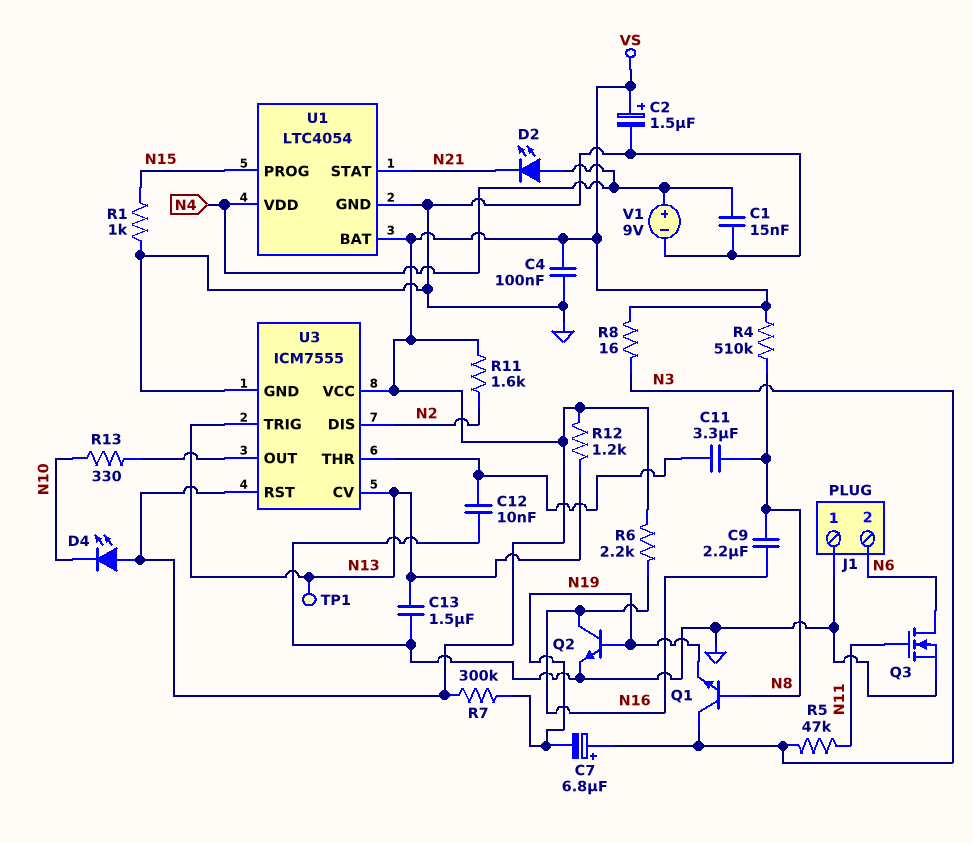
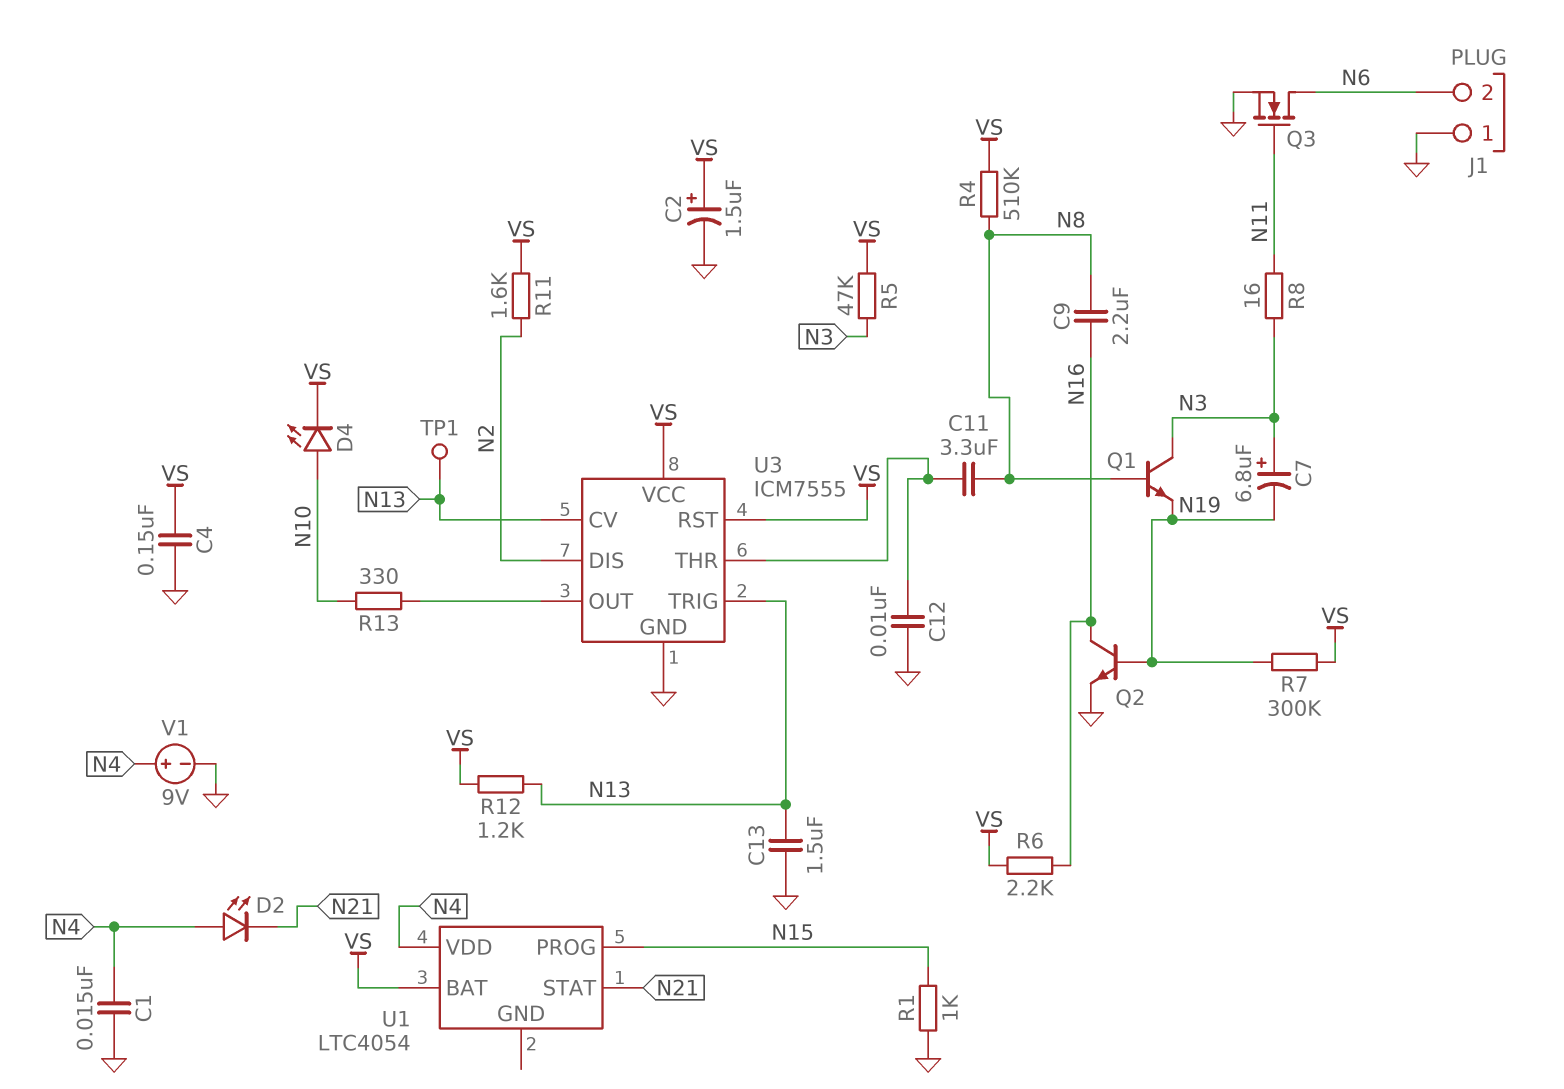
C4: 100nF (GND, VS) -> 150nF (GND, VS)
D4: LED (A VS, K N10) -> LED (A N10, K VS)
R5: 47k (N3, N11) -> 47k (N3, VS)
R8: 16 (N3, VS) -> 16 (N3, N11)
U1 pin GND: GND -> none

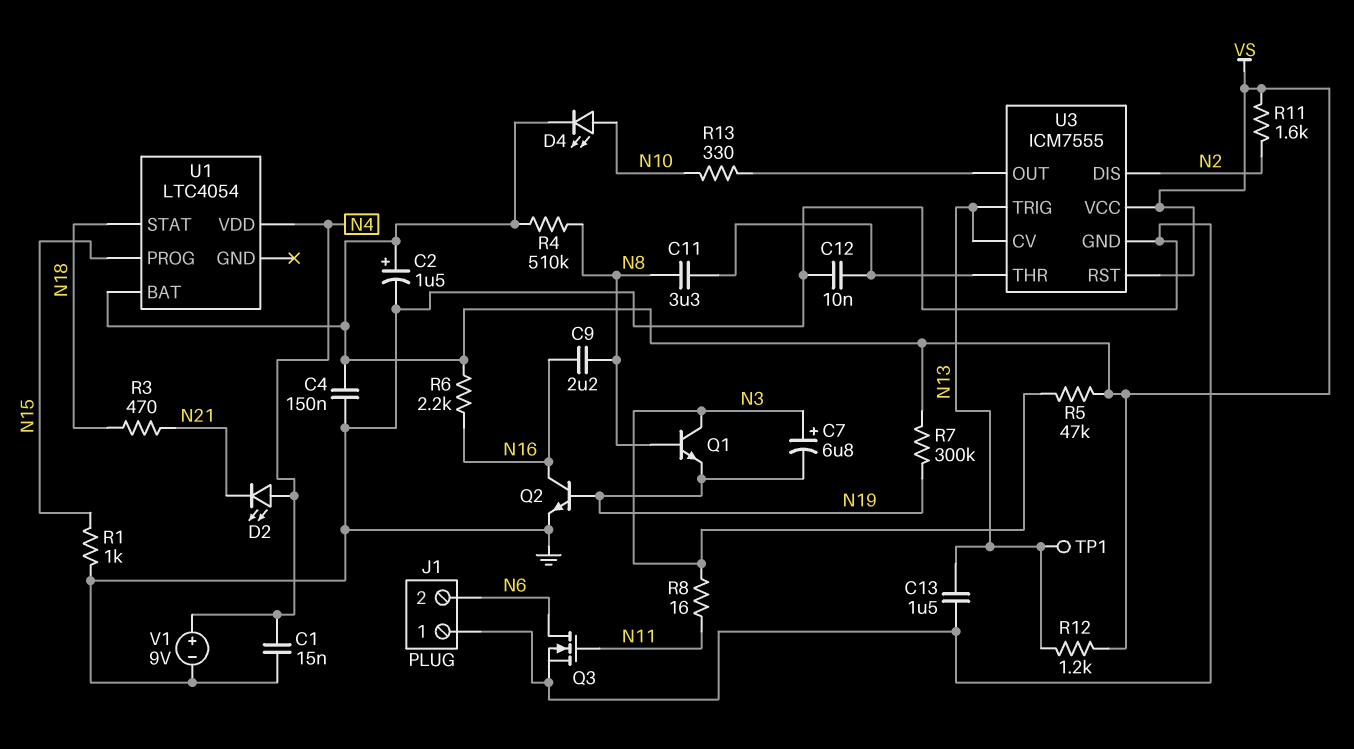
R3: none -> 470 (N18, N21)
U1 pin STAT: N21 -> N18

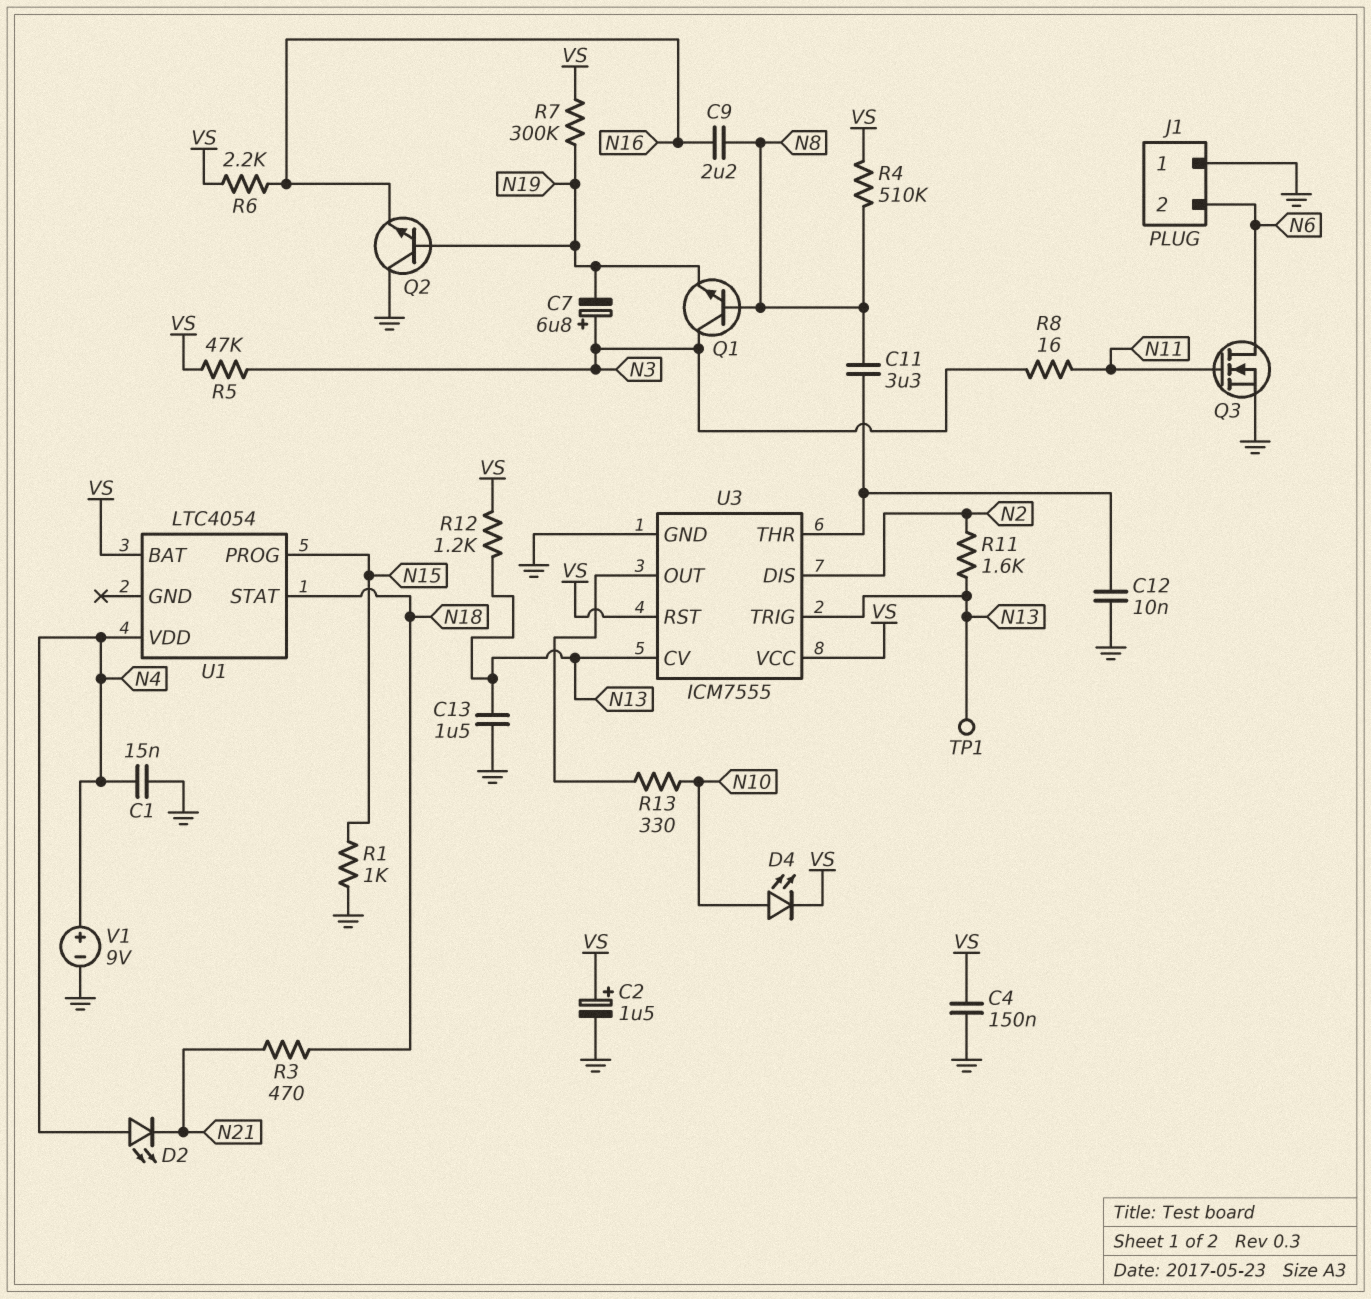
Q2: NPN (B N19, C N16, E GND) -> NPN (B N19, C GND, E N16)
R11: 1.6k (N2, VS) -> 1.6k (N2, N13)

